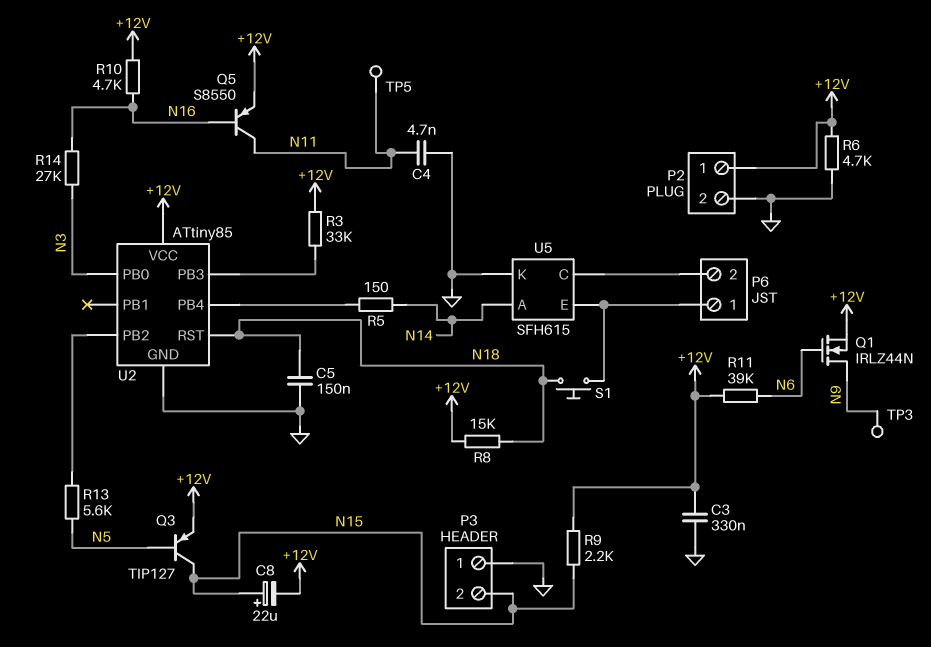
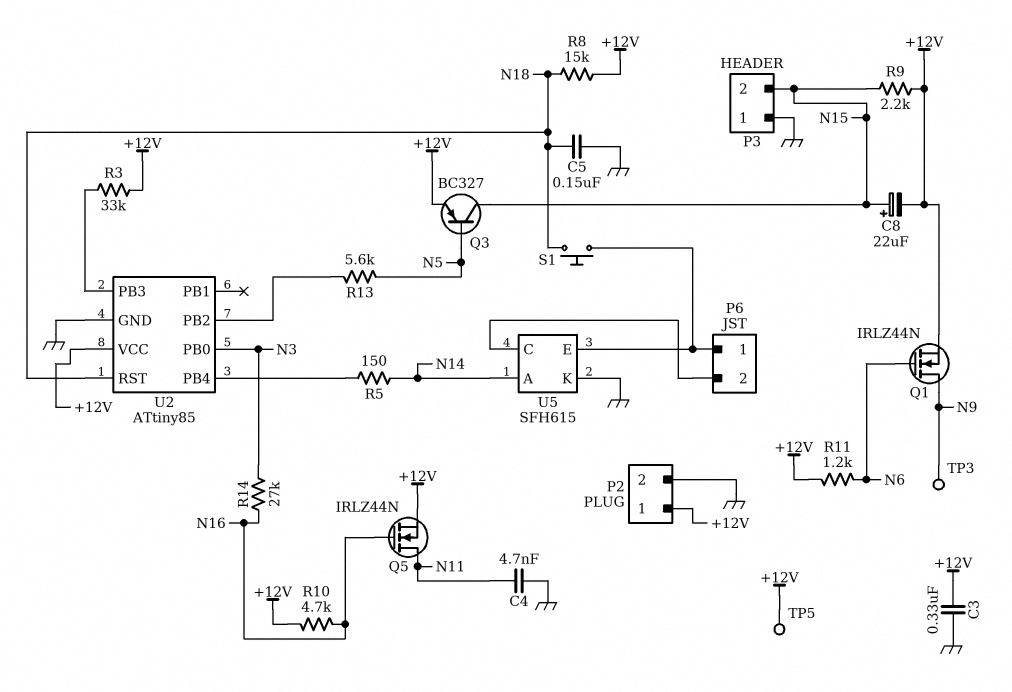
Q3: PNP TIP127 (B N5, C N15, E +12V) -> PNP BC327 (B N5, C N15, E +12V)
Q5: PNP S8550 (B N16, C N11, E +12V) -> NMOS IRLZ44N (G N16, D N11, S +12V)
R6: 4.7k (+12V, GND) -> none
R11: 39k (+12V, N6) -> 1.2k (+12V, N6)
TP5: test point (N11) -> test point (+12V)

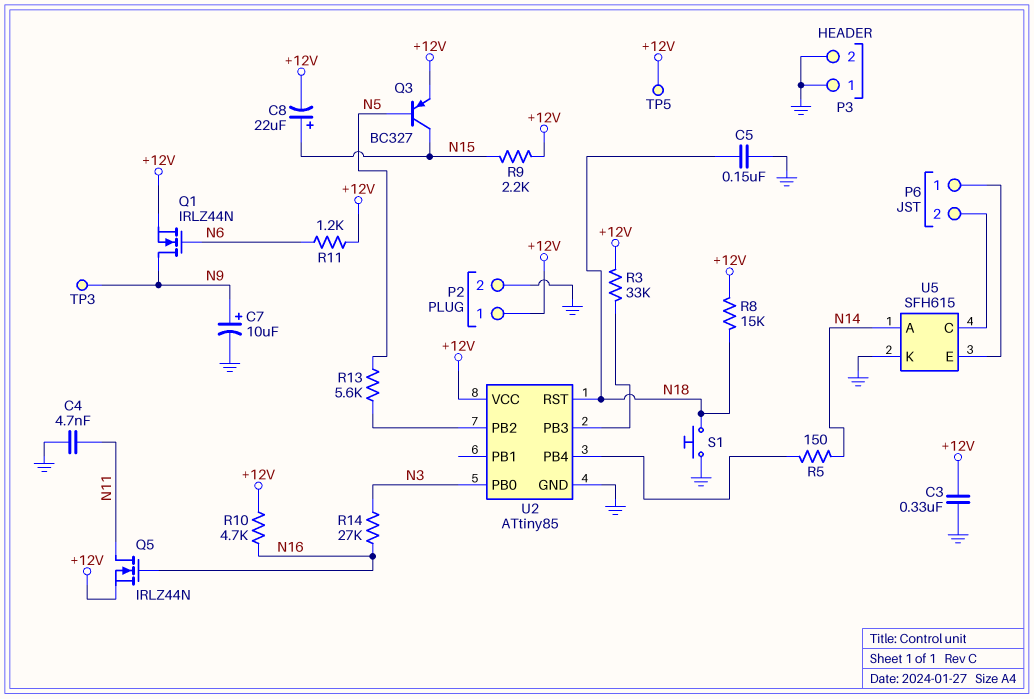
C7: none -> 10uF (plus N9, minus GND)
P3 pin 2: N15 -> GND
S1: button (N18, P6/1) -> button (GND, N18)

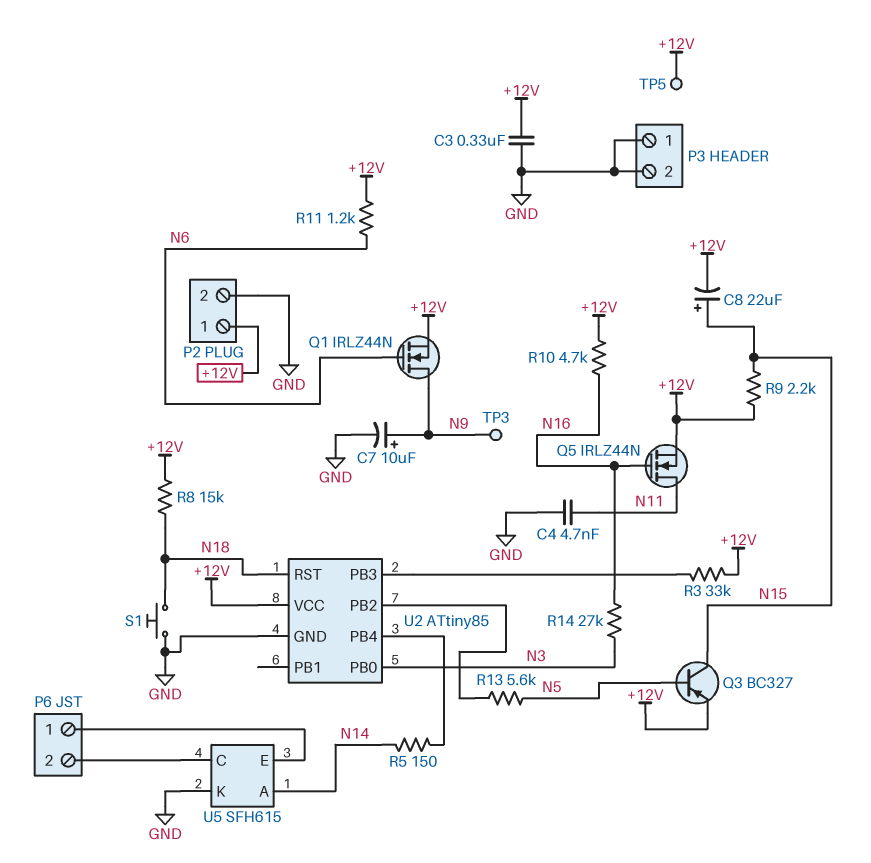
C5: 150nF (GND, N18) -> none

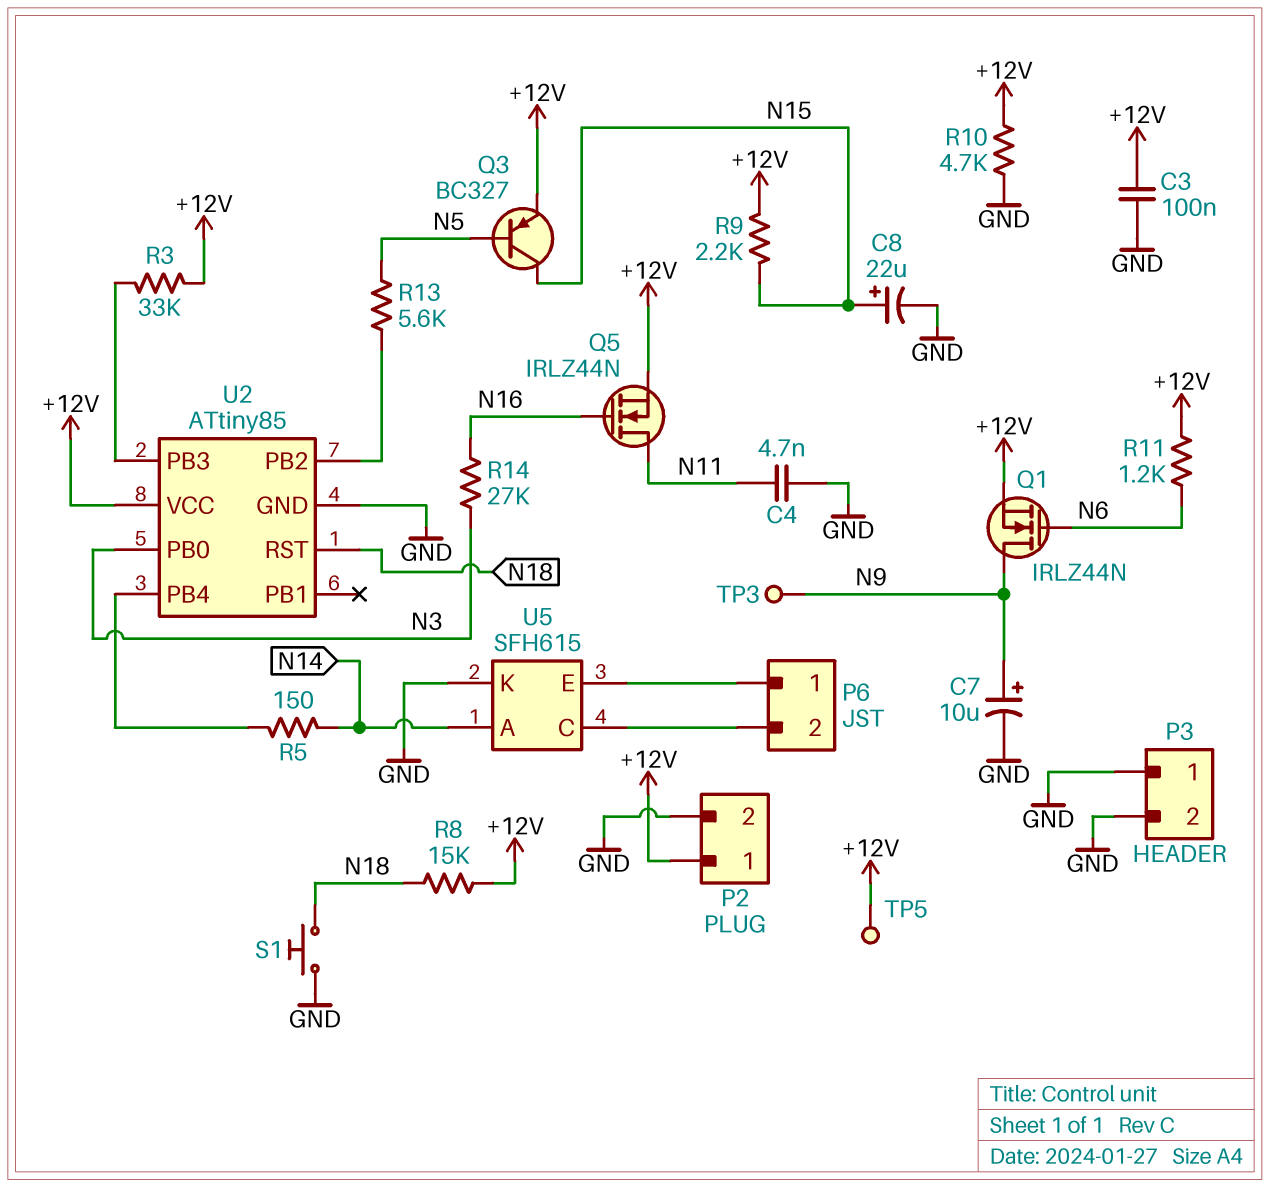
C3: 330nF (+12V, GND) -> 100nF (+12V, GND)
C8: 22uF (plus N15, minus +12V) -> 22uF (plus N15, minus GND)
R10: 4.7k (+12V, N16) -> 4.7k (+12V, GND)

